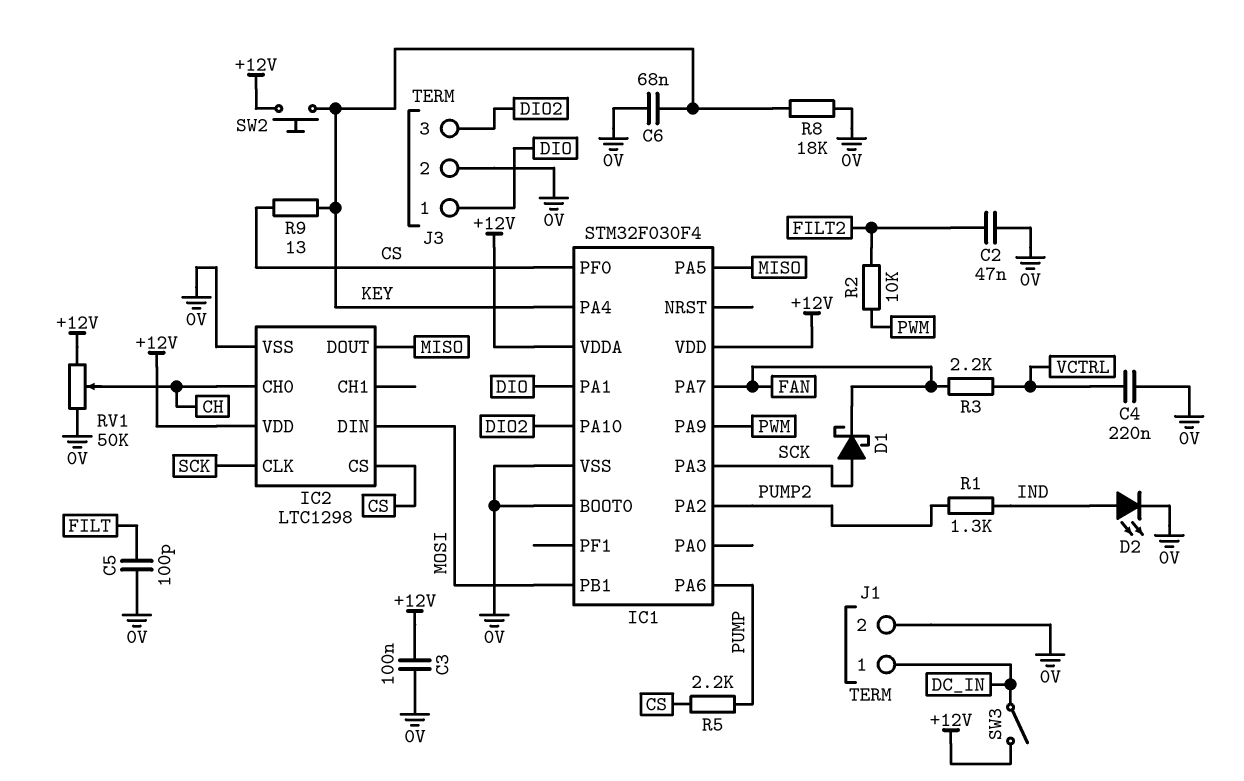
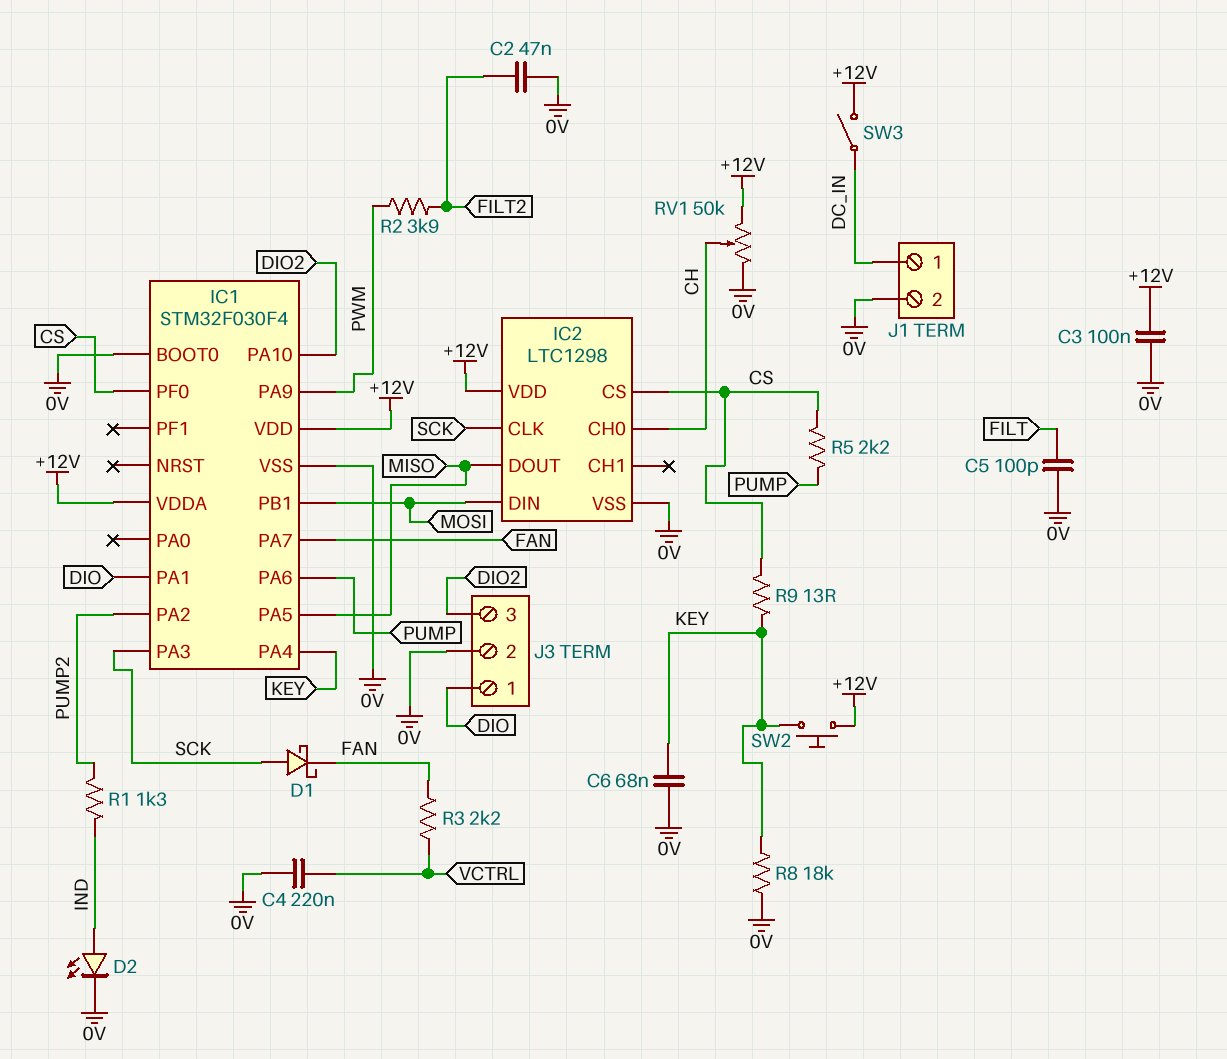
R2: 10k (FILT2, PWM) -> 3.9k (FILT2, PWM)

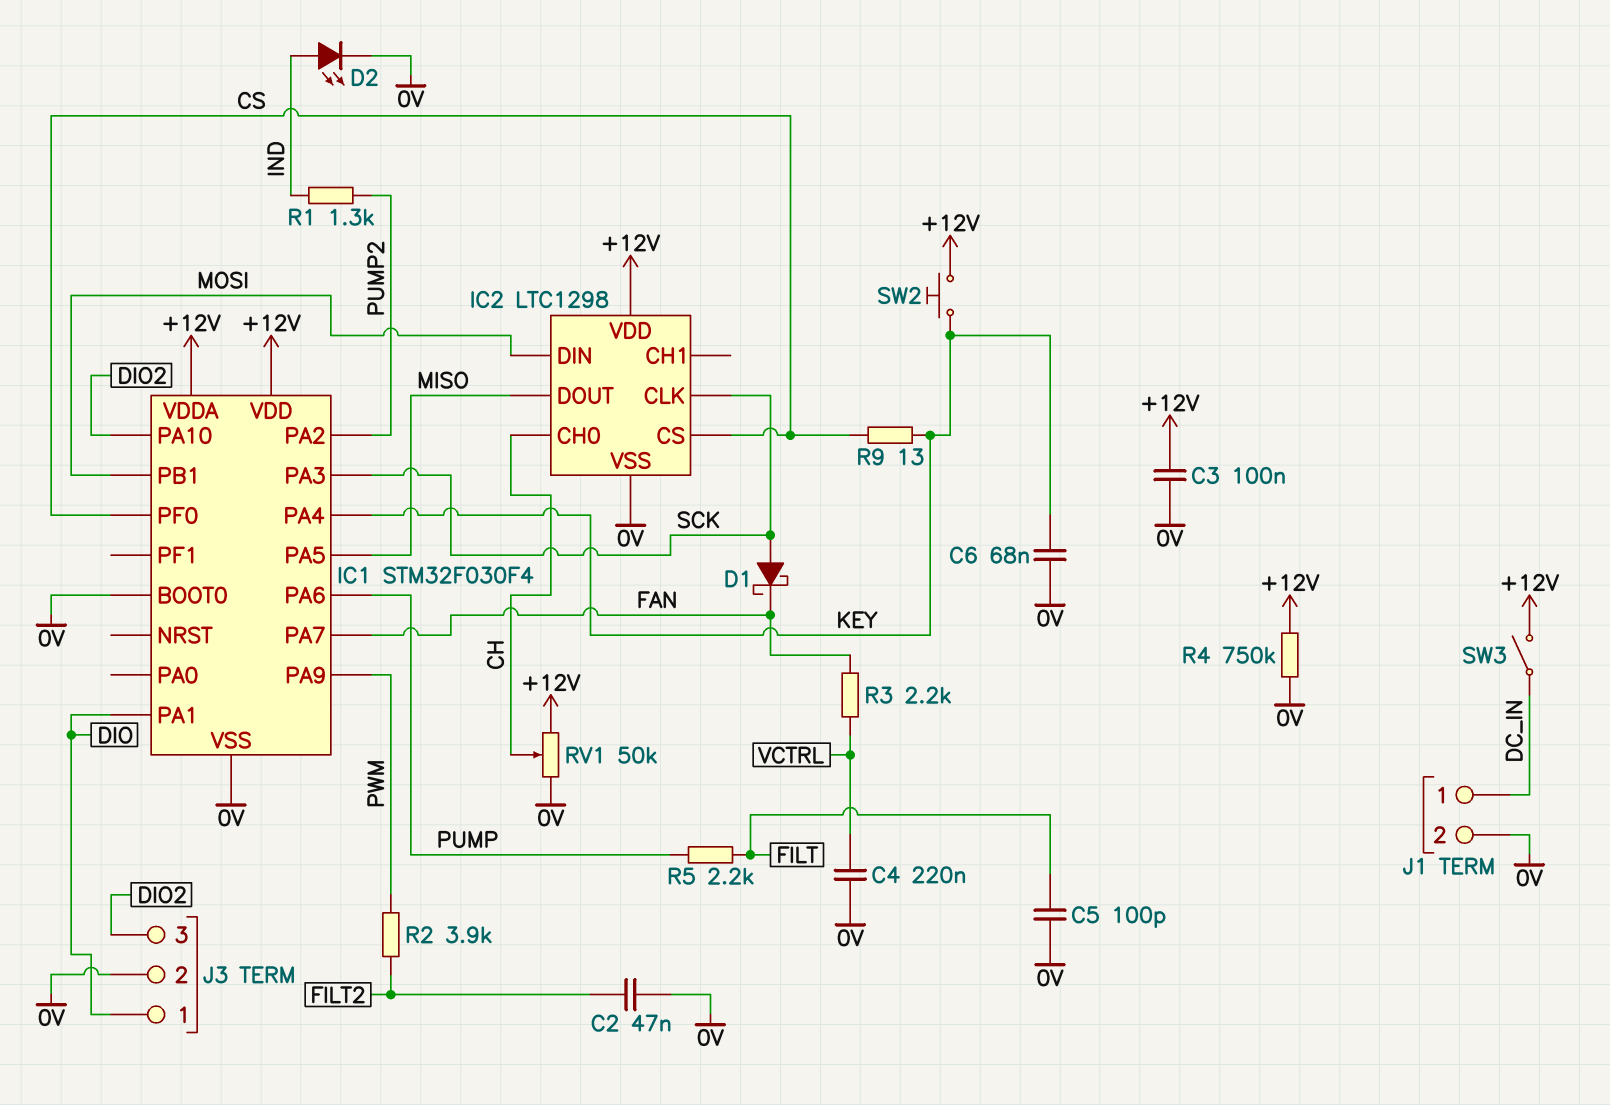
R4: none -> 750k (+12V, 0V)
R5: 2.2k (CS, PUMP) -> 2.2k (FILT, PUMP)
R8: 18k (0V, KEY) -> none

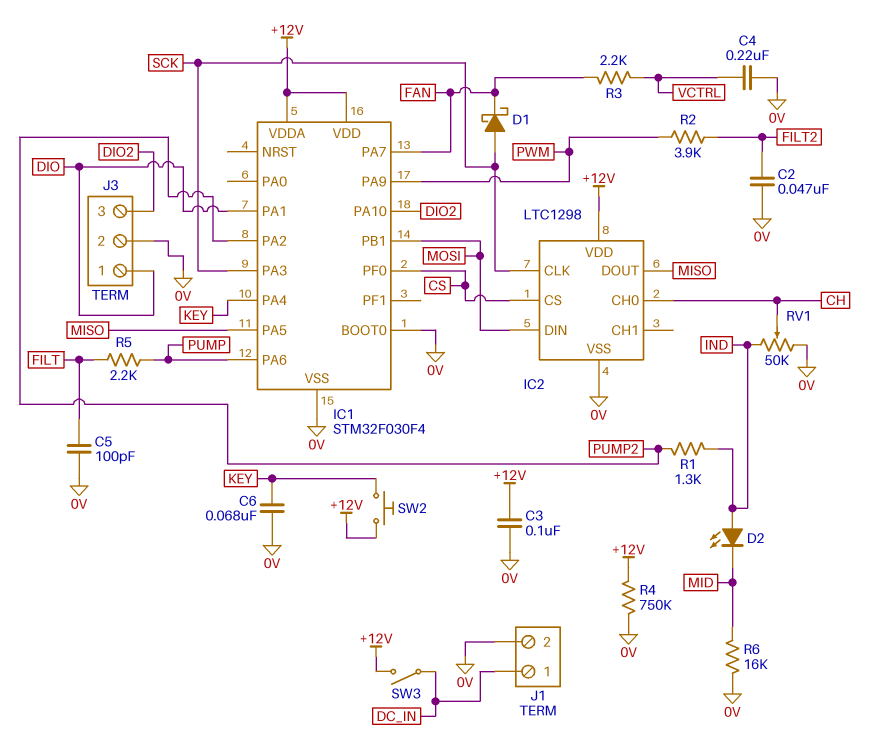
D2: LED (A IND, K 0V) -> LED (A IND, K MID)
R6: none -> 16k (0V, MID)
R9: 13 (CS, KEY) -> none
RV1: 50k (+12V, 0V, wiper CH) -> 50k (0V, IND, wiper CH)

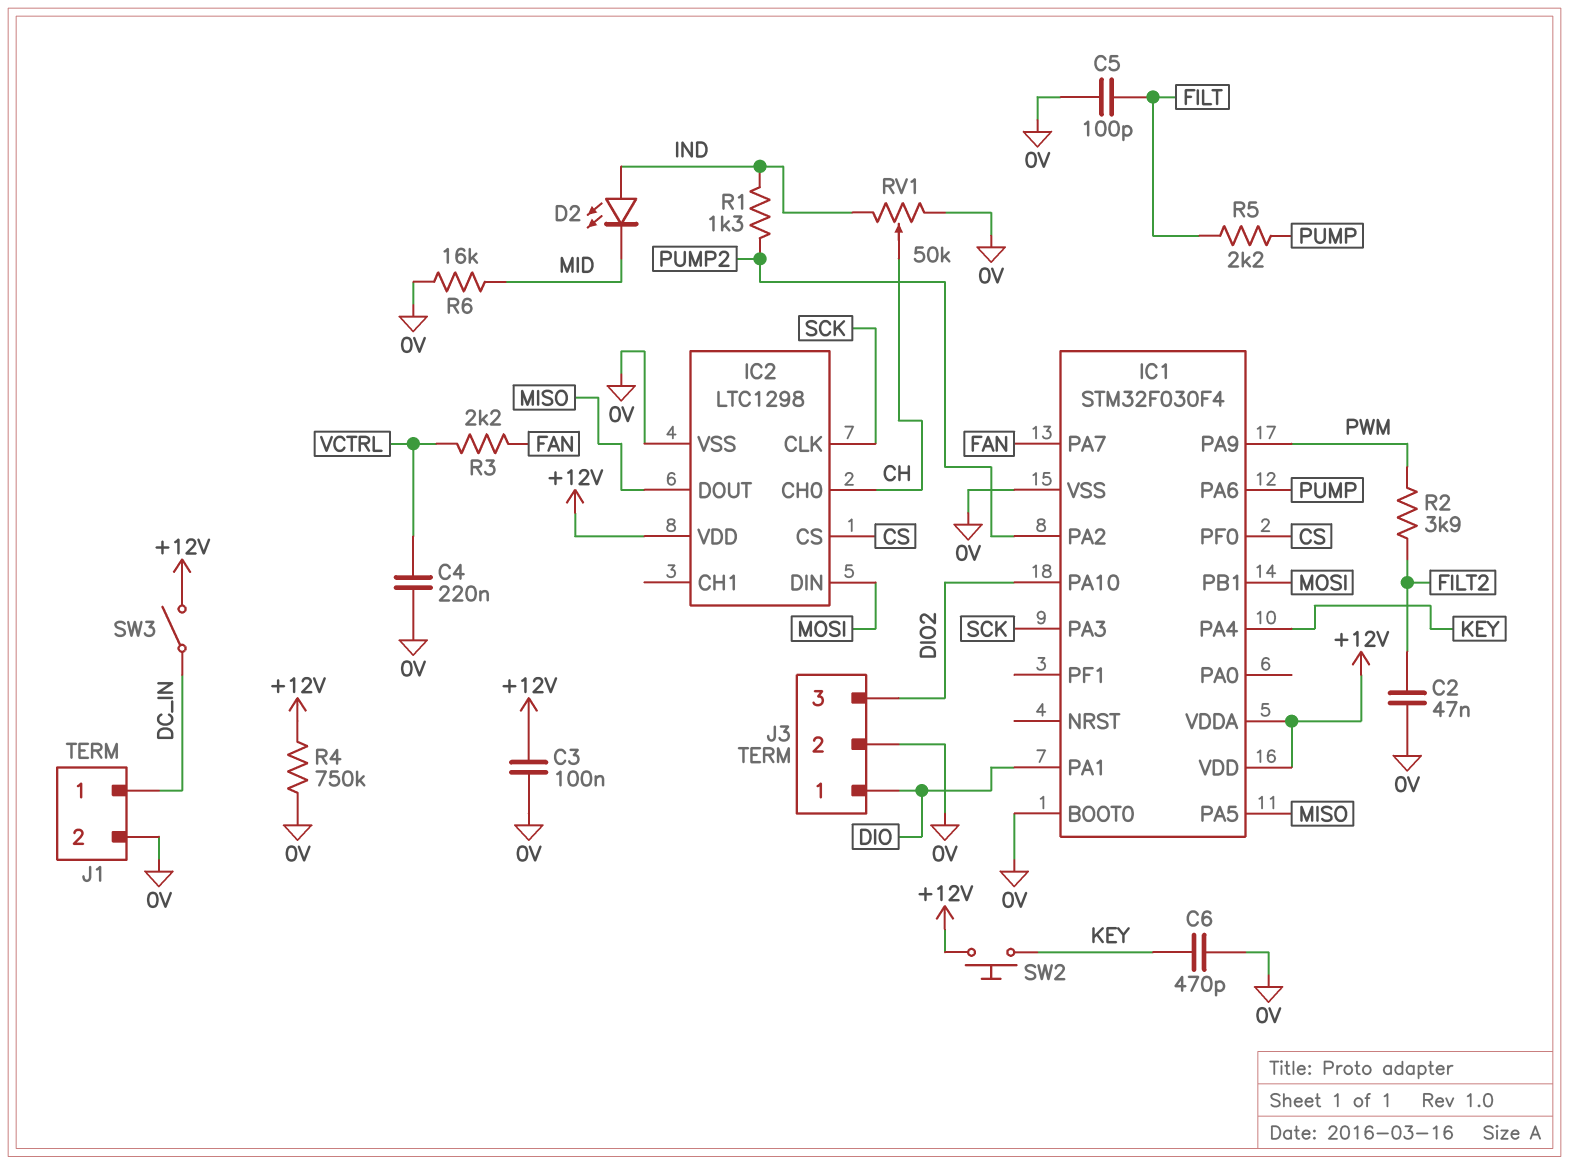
C6: 68nF (0V, KEY) -> 470pF (0V, KEY)
D1: schottky (A SCK, K FAN) -> none

